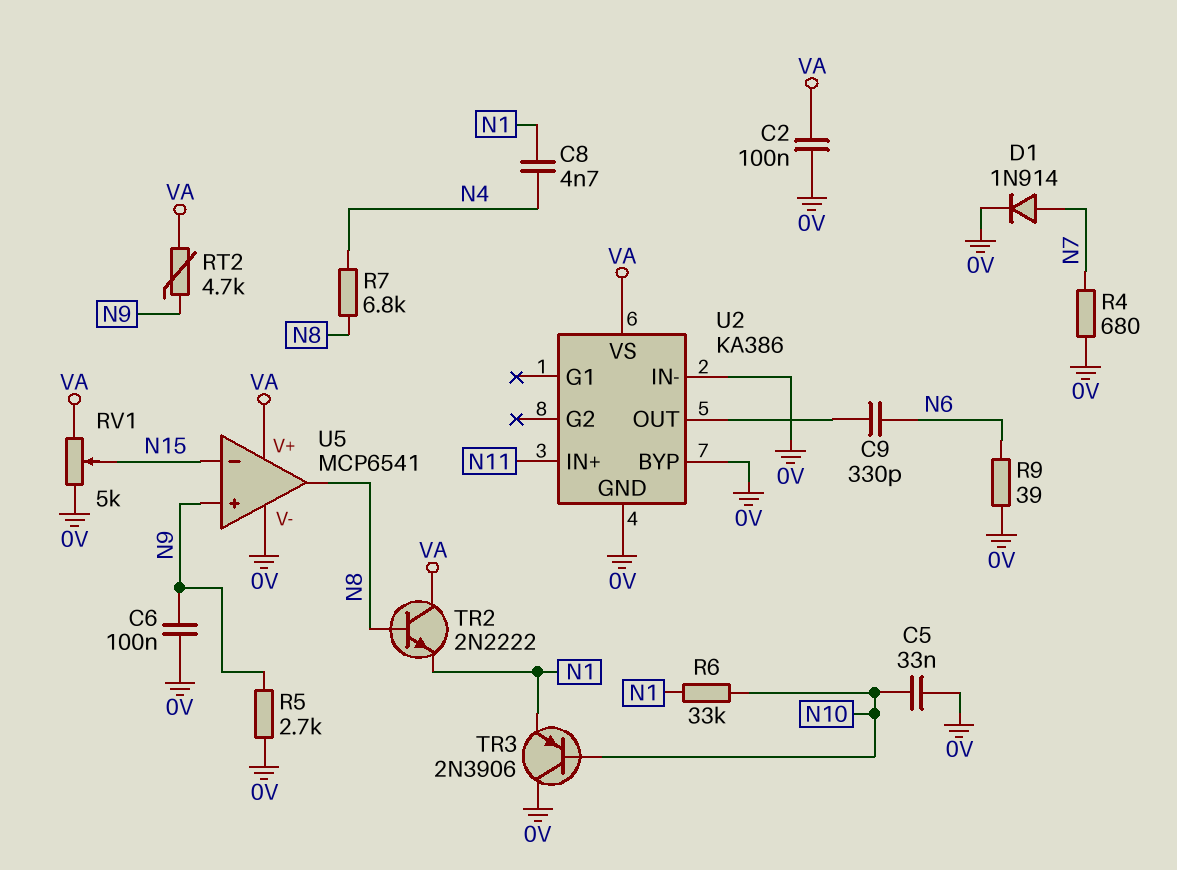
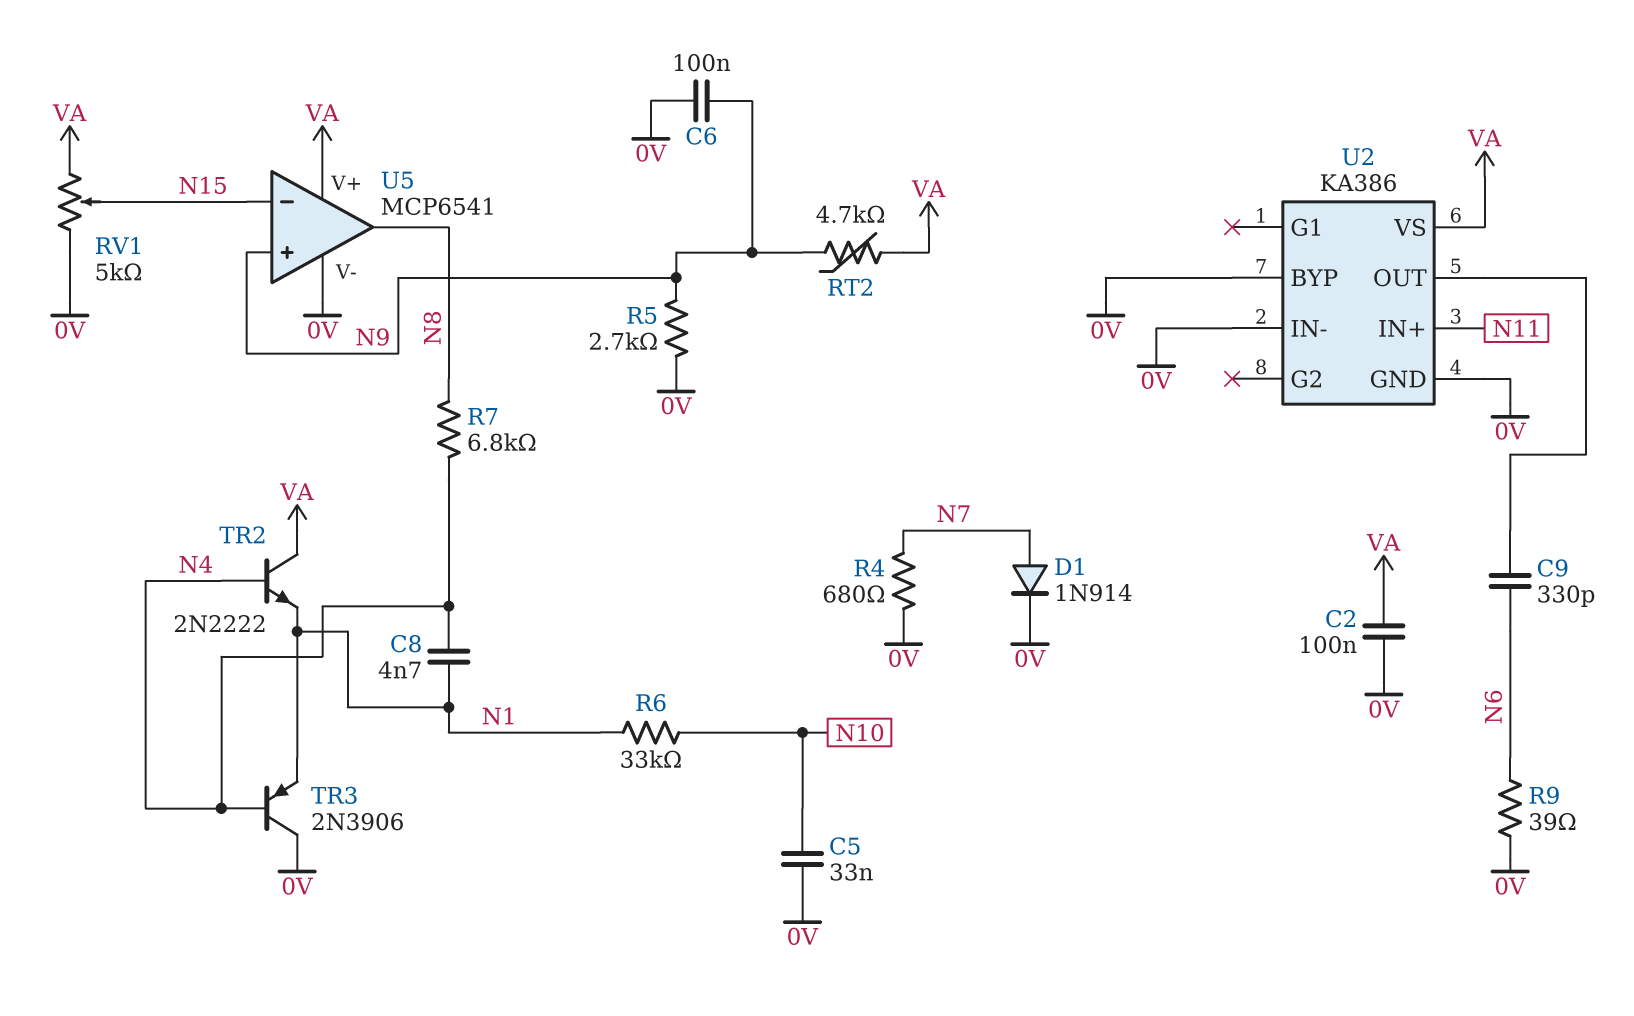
TR2: NPN 2N2222 (B N8, C VA, E N1) -> NPN 2N2222 (B N4, C VA, E N1)
TR3: PNP 2N3906 (B N10, C 0V, E N1) -> PNP 2N3906 (B N4, C 0V, E N1)

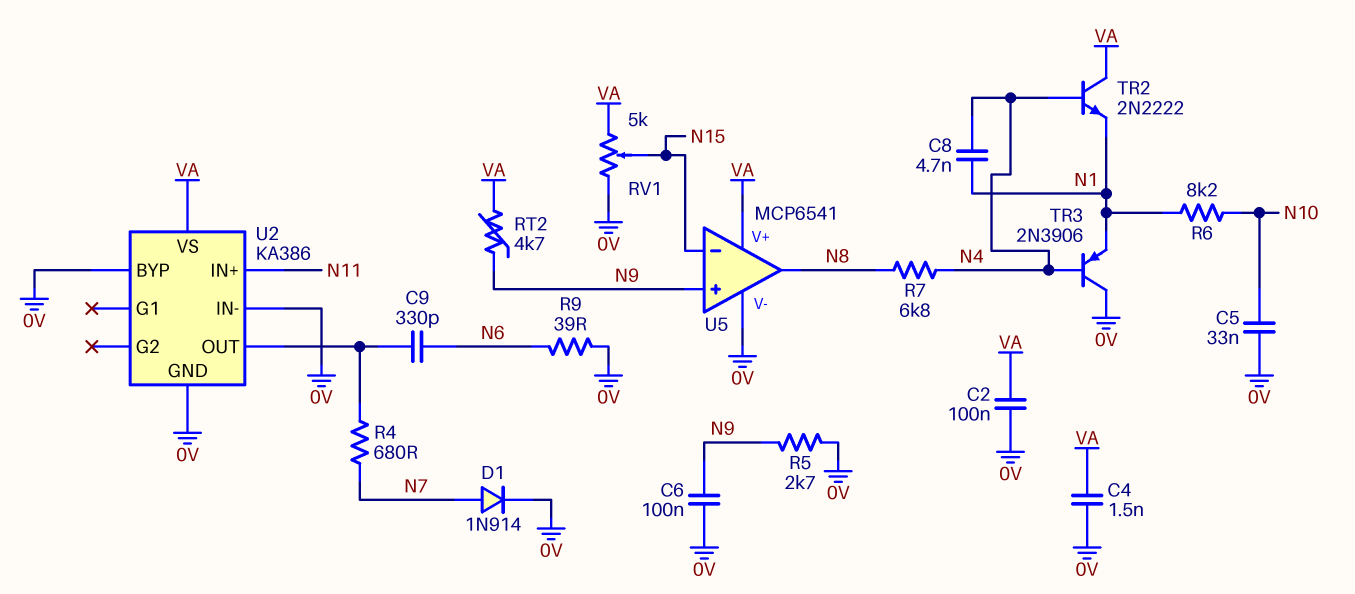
C4: none -> 1.5nF (0V, VA)
R4: 680 (0V, N7) -> 680 (N7, U2/OUT)
R6: 33k (N1, N10) -> 8.2k (N1, N10)

